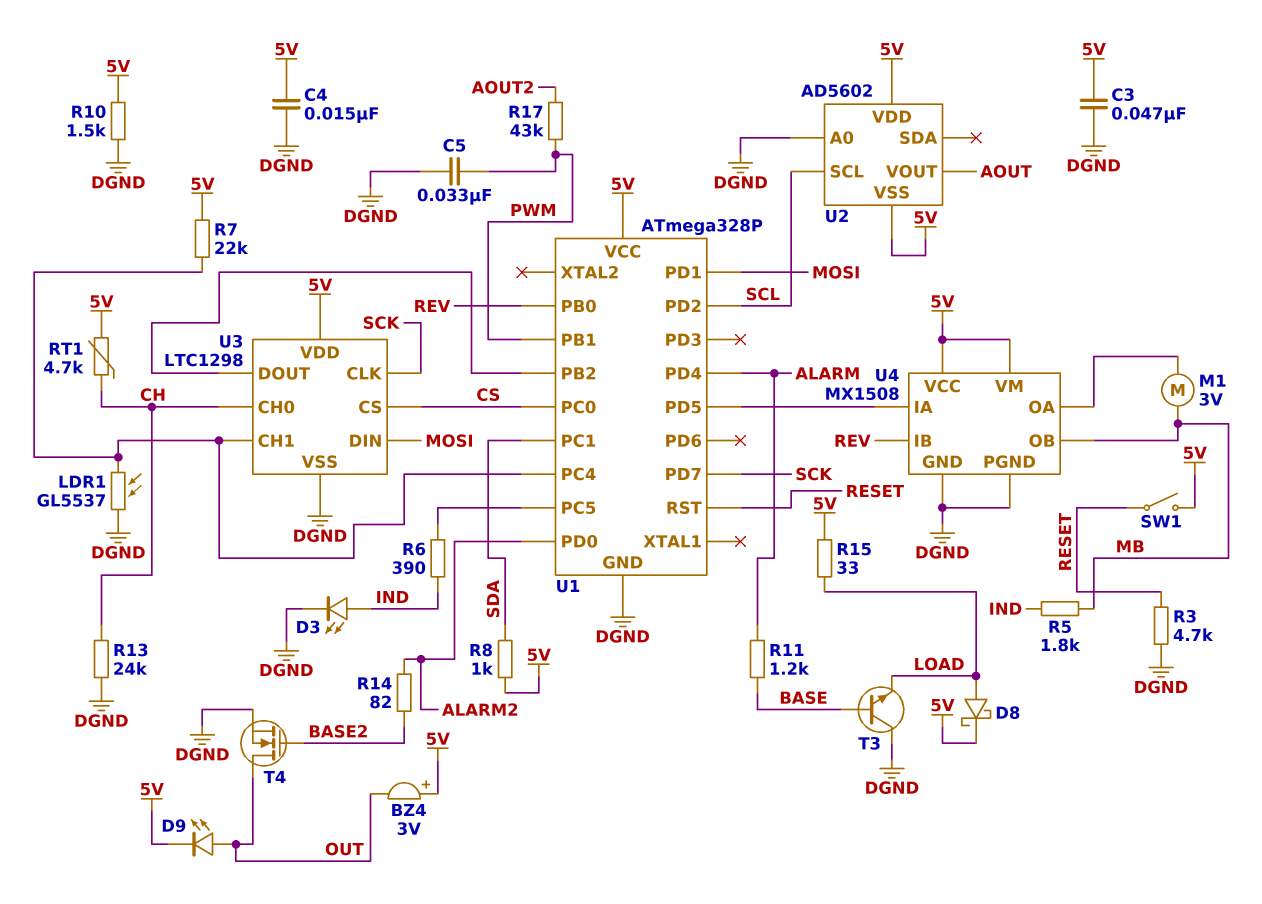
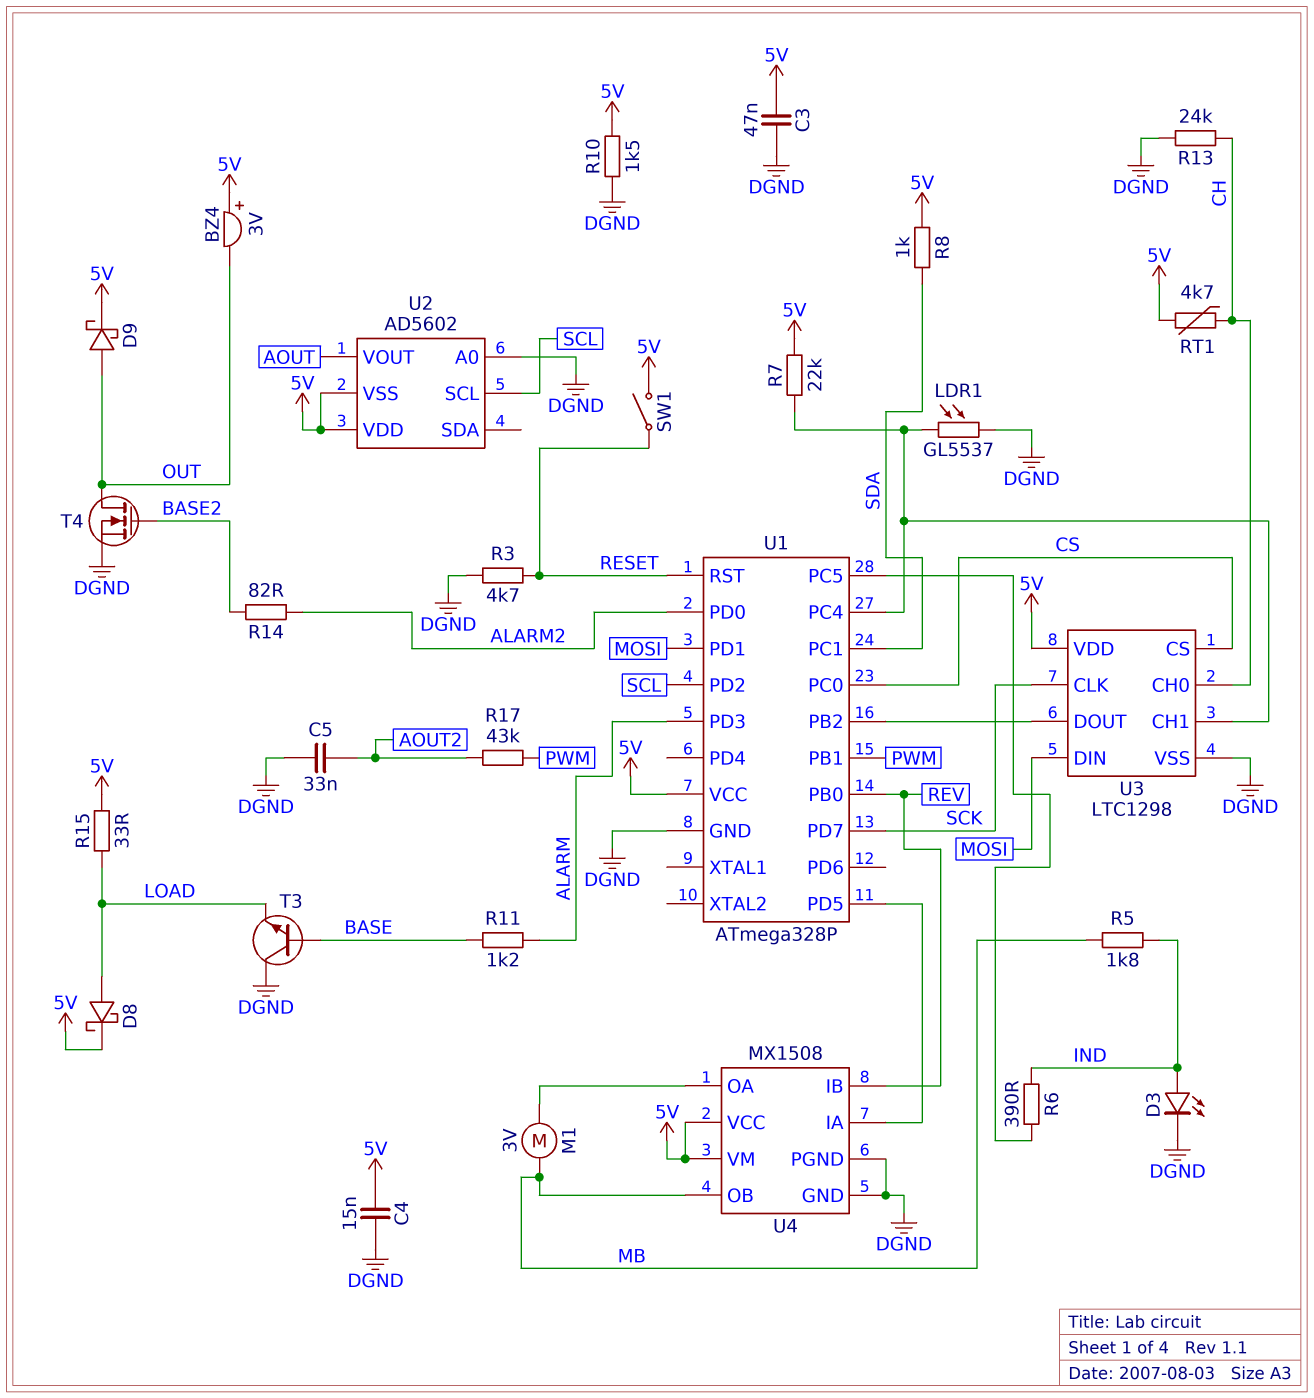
C5: 33nF (DGND, PWM) -> 33nF (AOUT2, DGND)
D9: LED (A OUT, K 5V) -> schottky (A OUT, K 5V)
U1 pin PD3: none -> ALARM
U1 pin PD4: ALARM -> none

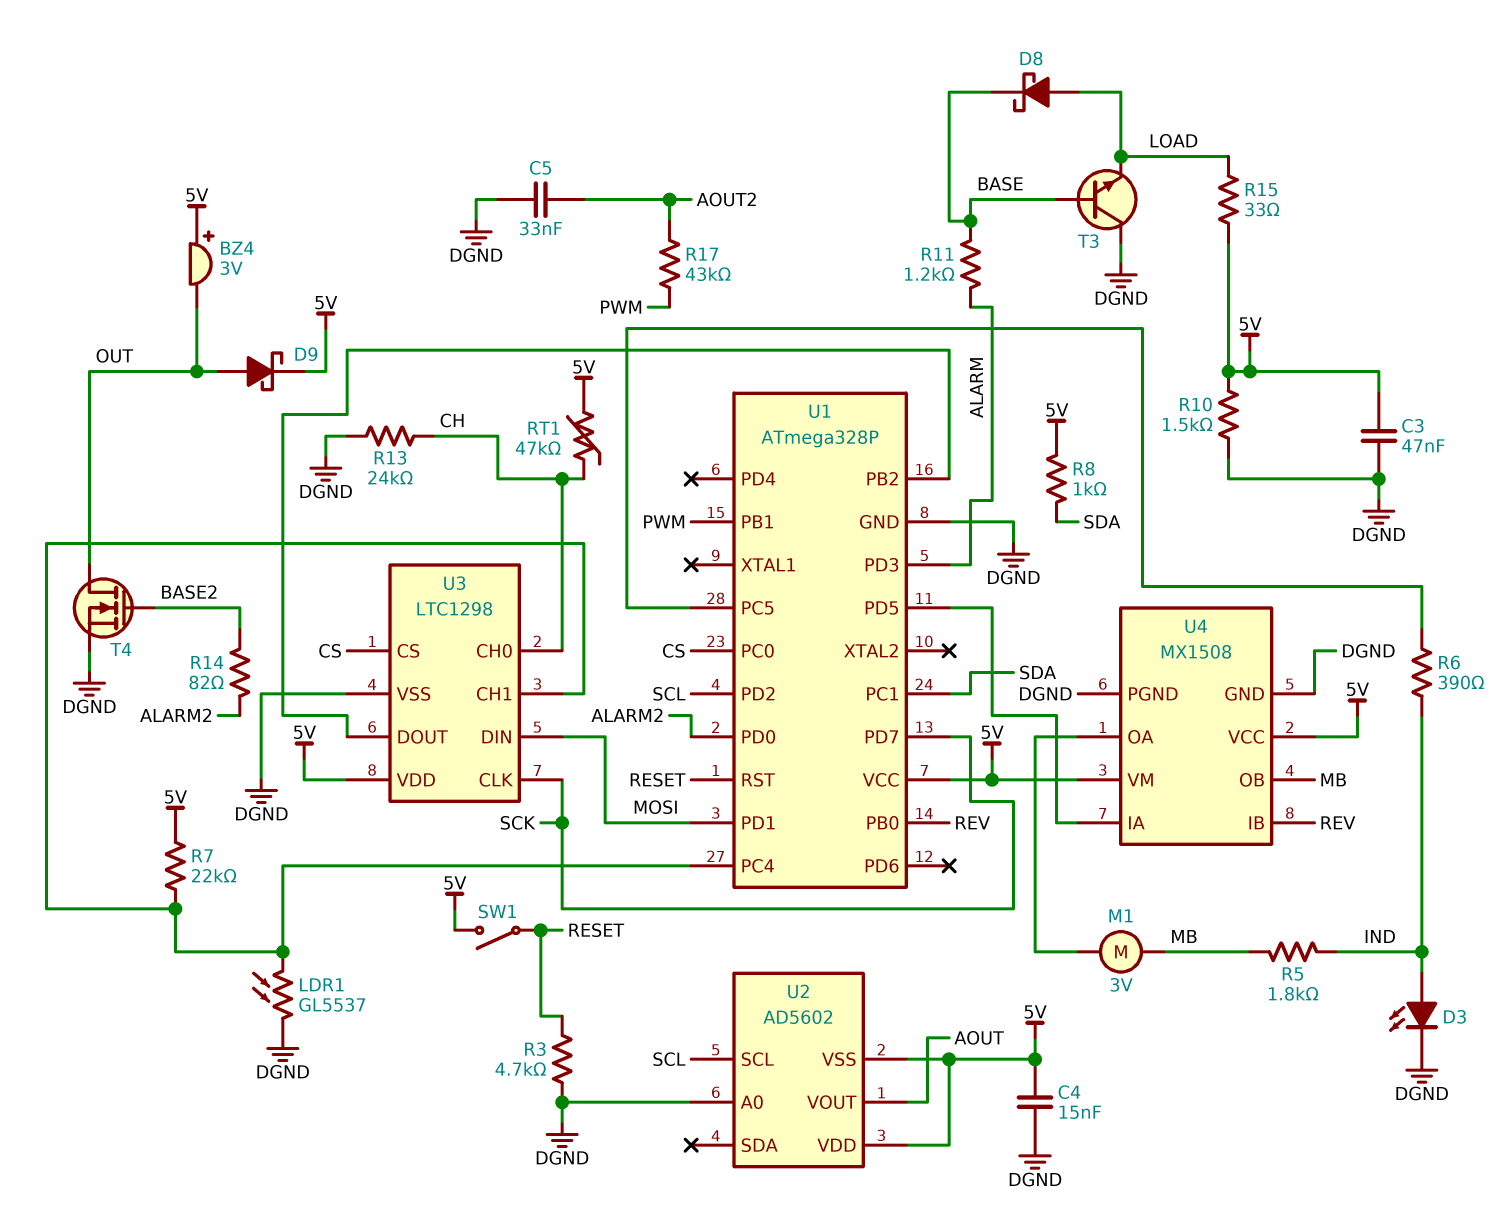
D8: schottky (A LOAD, K 5V) -> schottky (A LOAD, K BASE)
RT1: 4.7k (5V, CH) -> 47k (5V, CH)

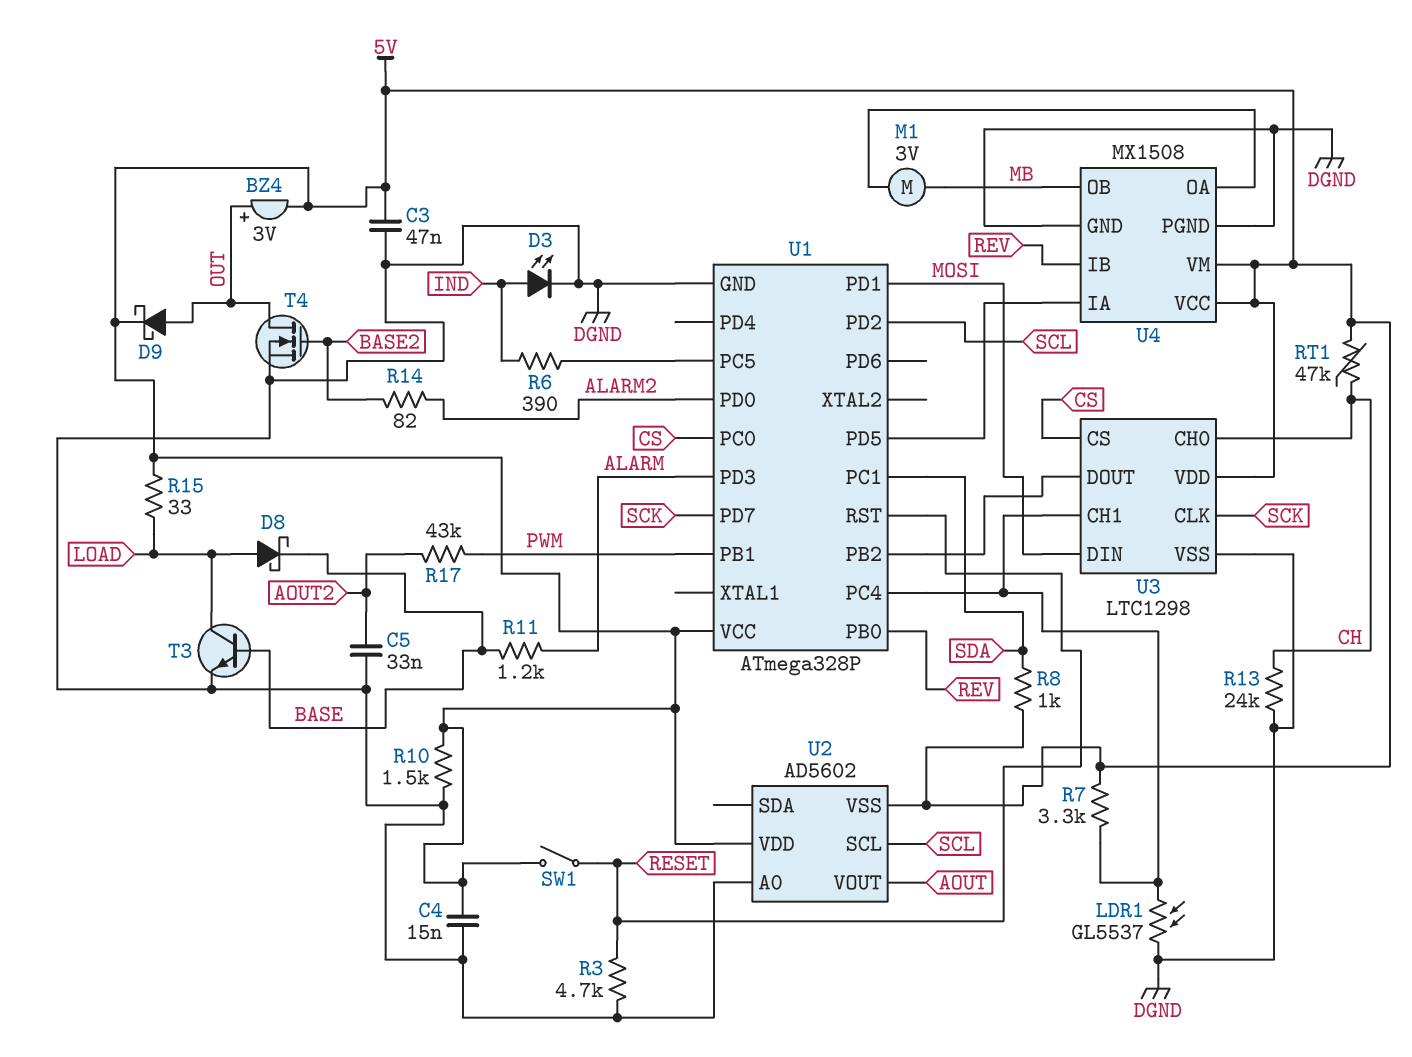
BZ4: buzzer 3V (plus 5V, minus OUT) -> buzzer 3V (plus OUT, minus 5V)
R5: 1.8k (IND, MB) -> none
R7: 22k (5V, U1/PC4) -> 3.3k (5V, U1/PC4)
T3: NPN (B BASE, C DGND, E LOAD) -> NPN (B BASE, C LOAD, E DGND)

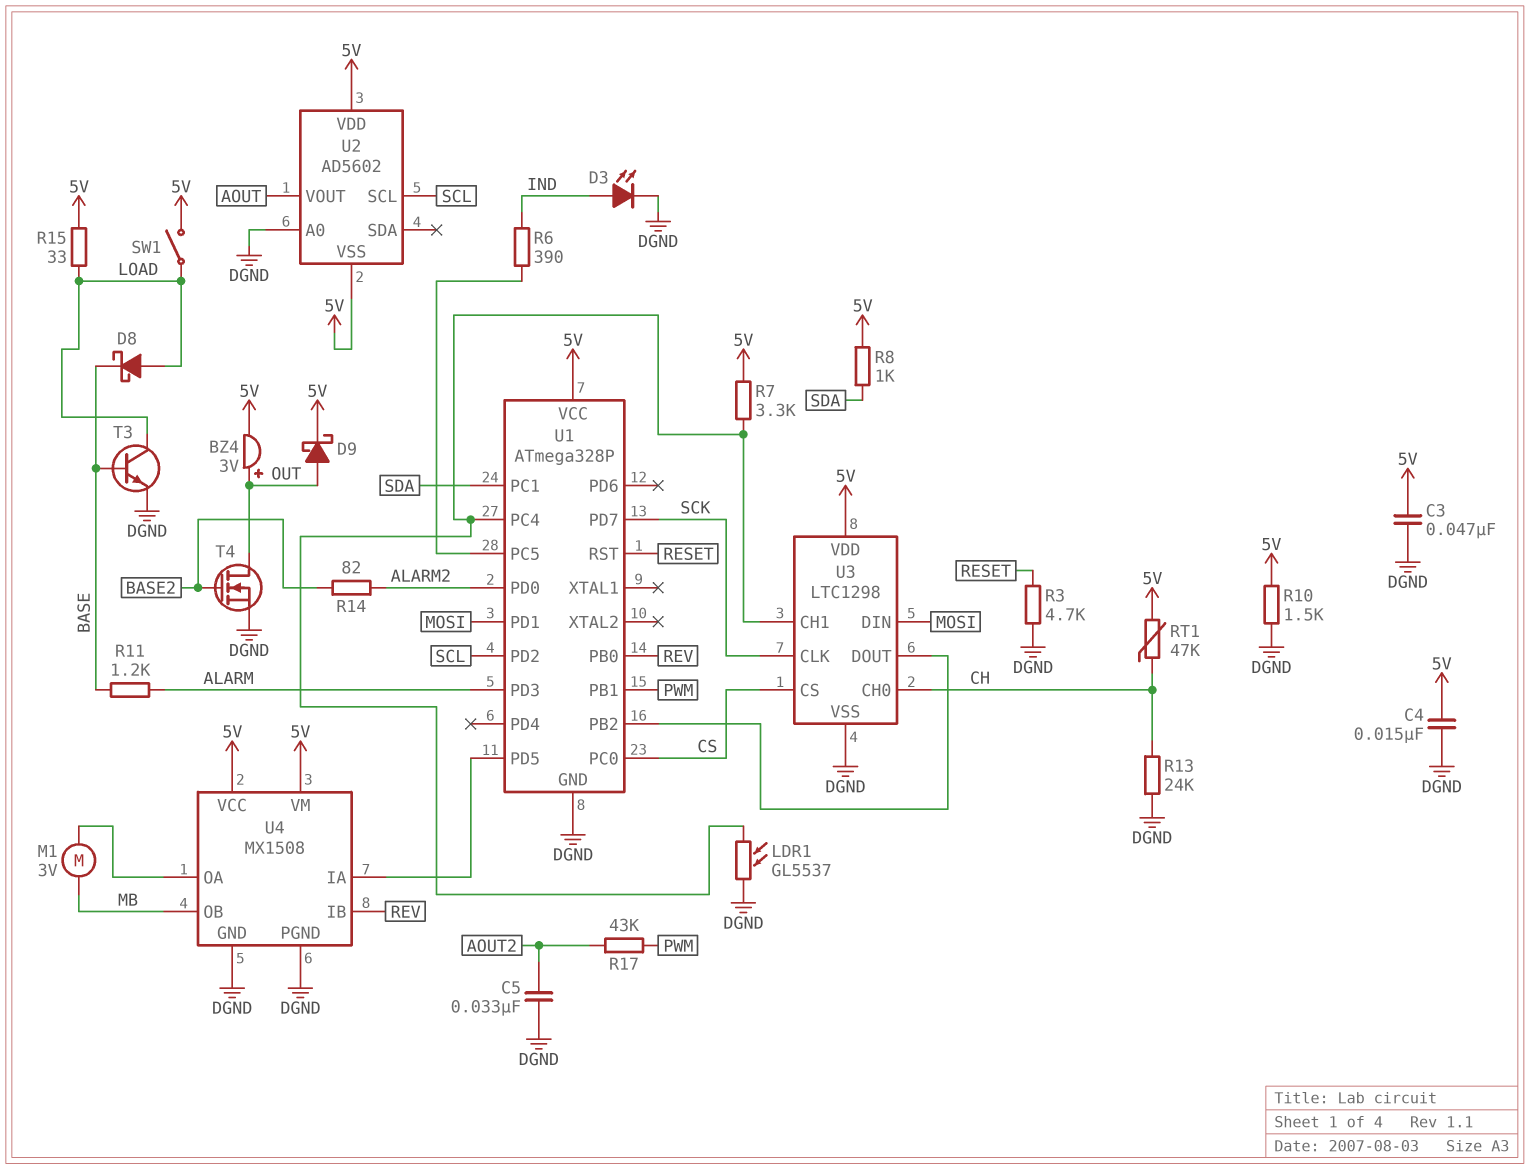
SW1: switch (5V, RESET) -> switch (5V, LOAD)

